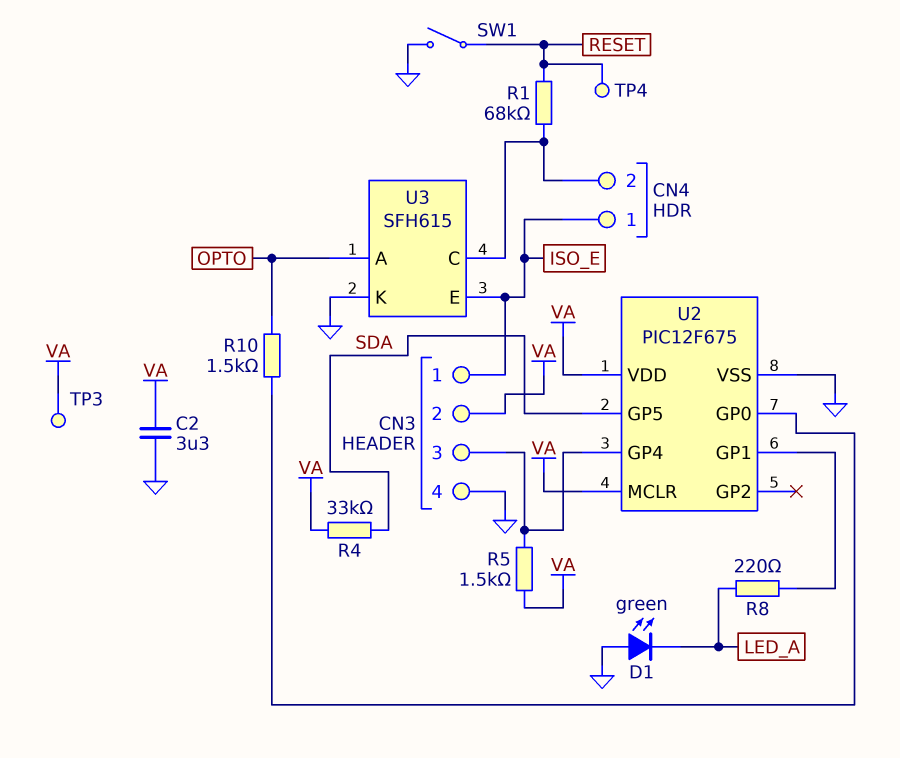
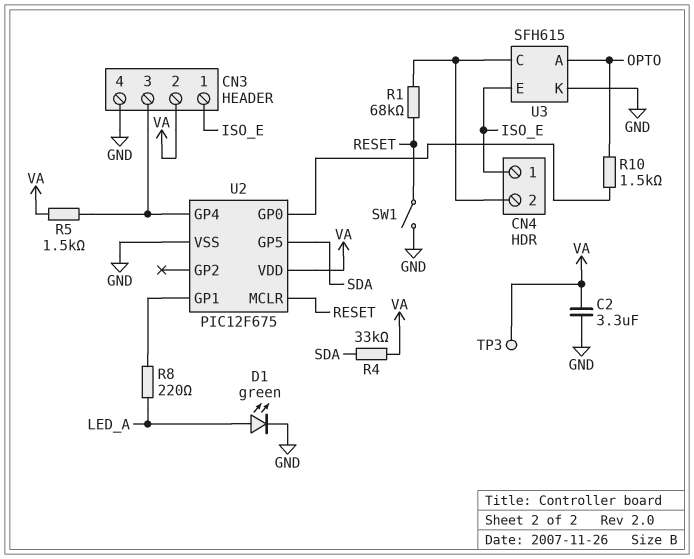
D1: LED green (A GND, K LED_A) -> LED green (A LED_A, K GND)
TP4: test point (RESET) -> none
U2 pin MCLR: VA -> RESET

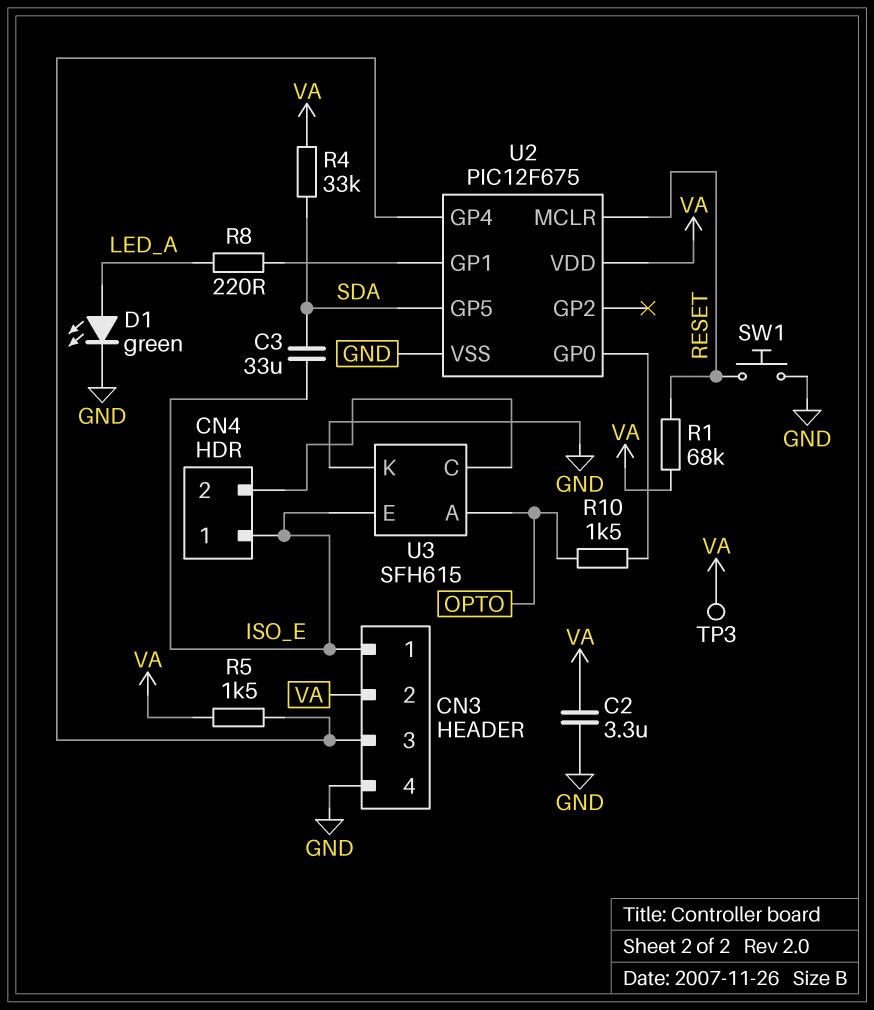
C3: none -> 33uF (ISO_E, SDA)
R1: 68k (CN4/2, RESET) -> 68k (RESET, VA)
SW1: switch (GND, RESET) -> button (GND, RESET)

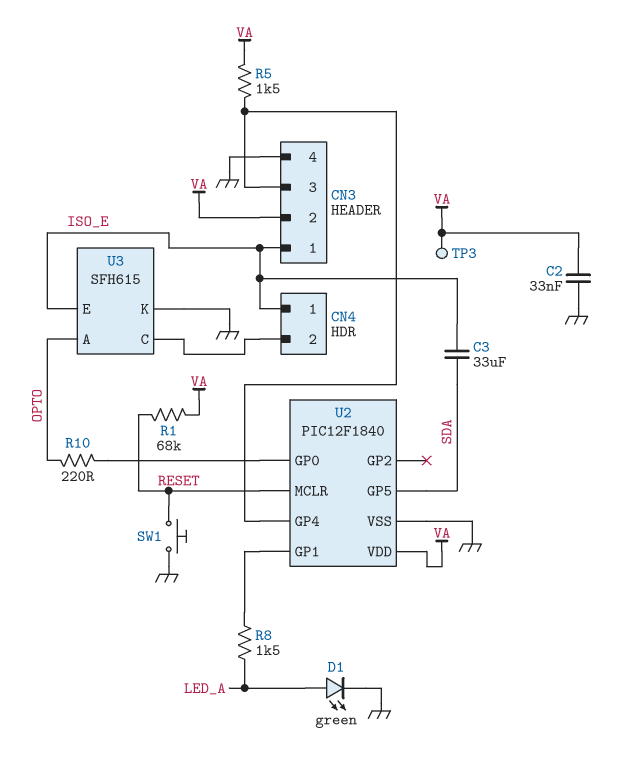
C2: 3.3uF (GND, VA) -> 33nF (GND, VA)
R4: 33k (SDA, VA) -> none
R8: 220 (LED_A, U2/GP1) -> 1.5k (LED_A, U2/GP1)
R10: 1.5k (OPTO, U2/GP0) -> 220 (OPTO, U2/GP0)
U2: PIC12F675 -> PIC12F1840

